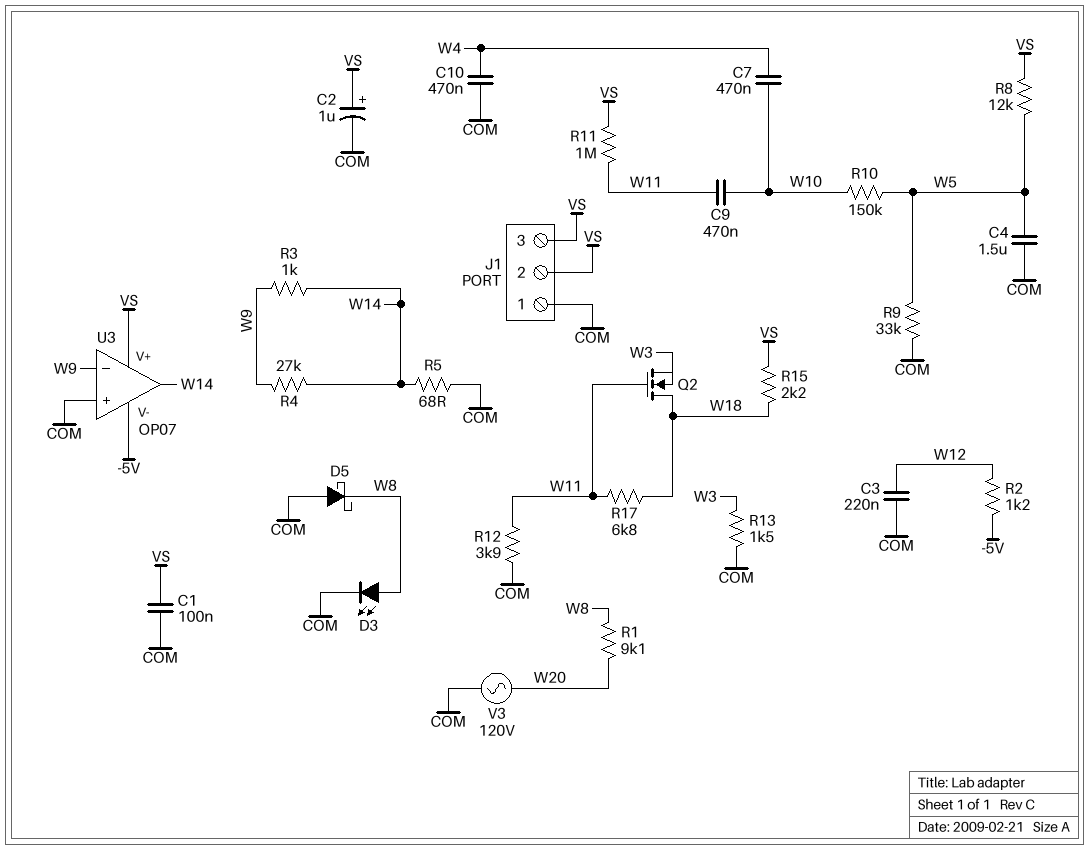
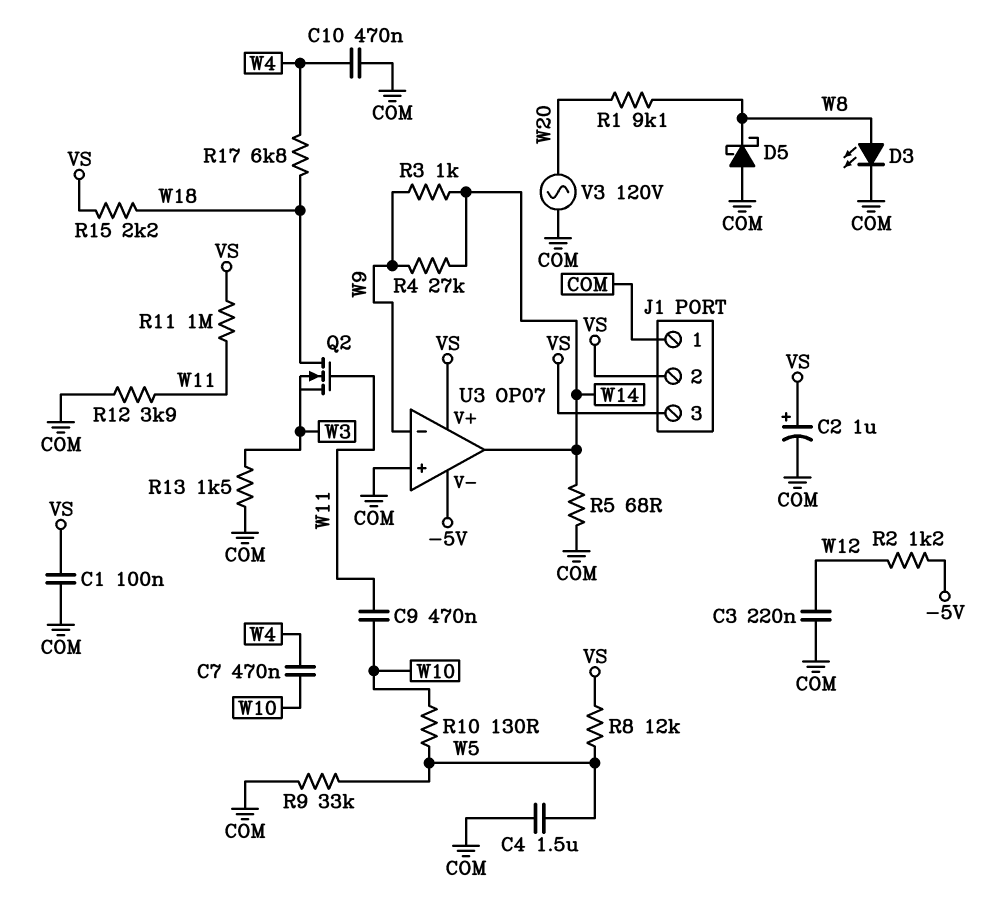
R10: 150k (W5, W10) -> 130 (W5, W10)
R17: 6.8k (W11, W18) -> 6.8k (W4, W18)

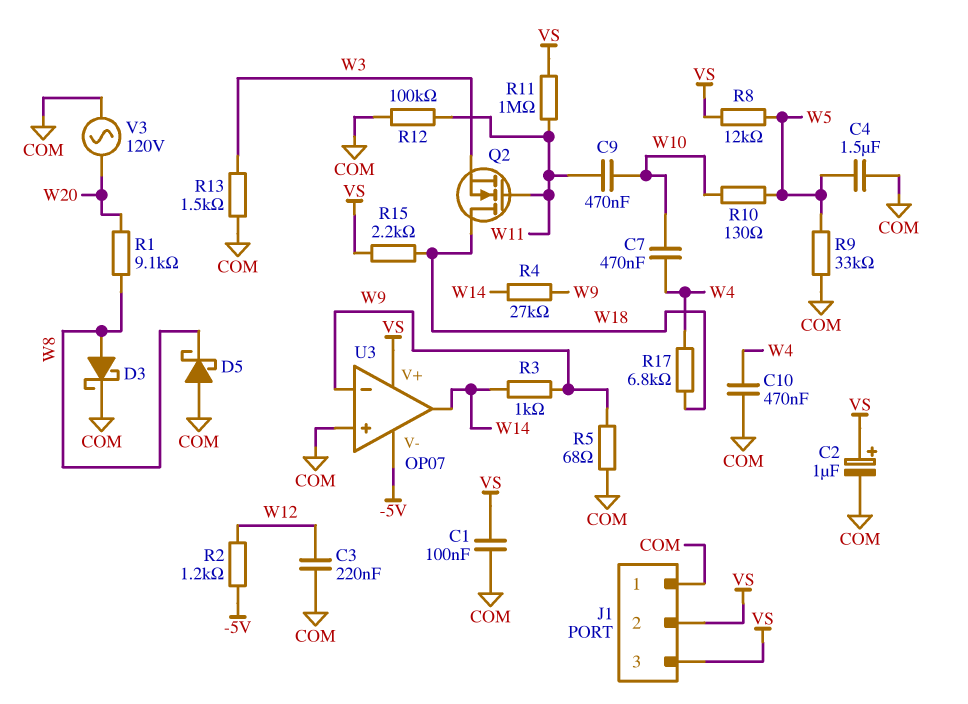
D3: LED (A W8, K COM) -> schottky (A W8, K COM)
R5: 68 (COM, W14) -> 68 (COM, W9)
R12: 3.9k (COM, W11) -> 100k (COM, W11)

